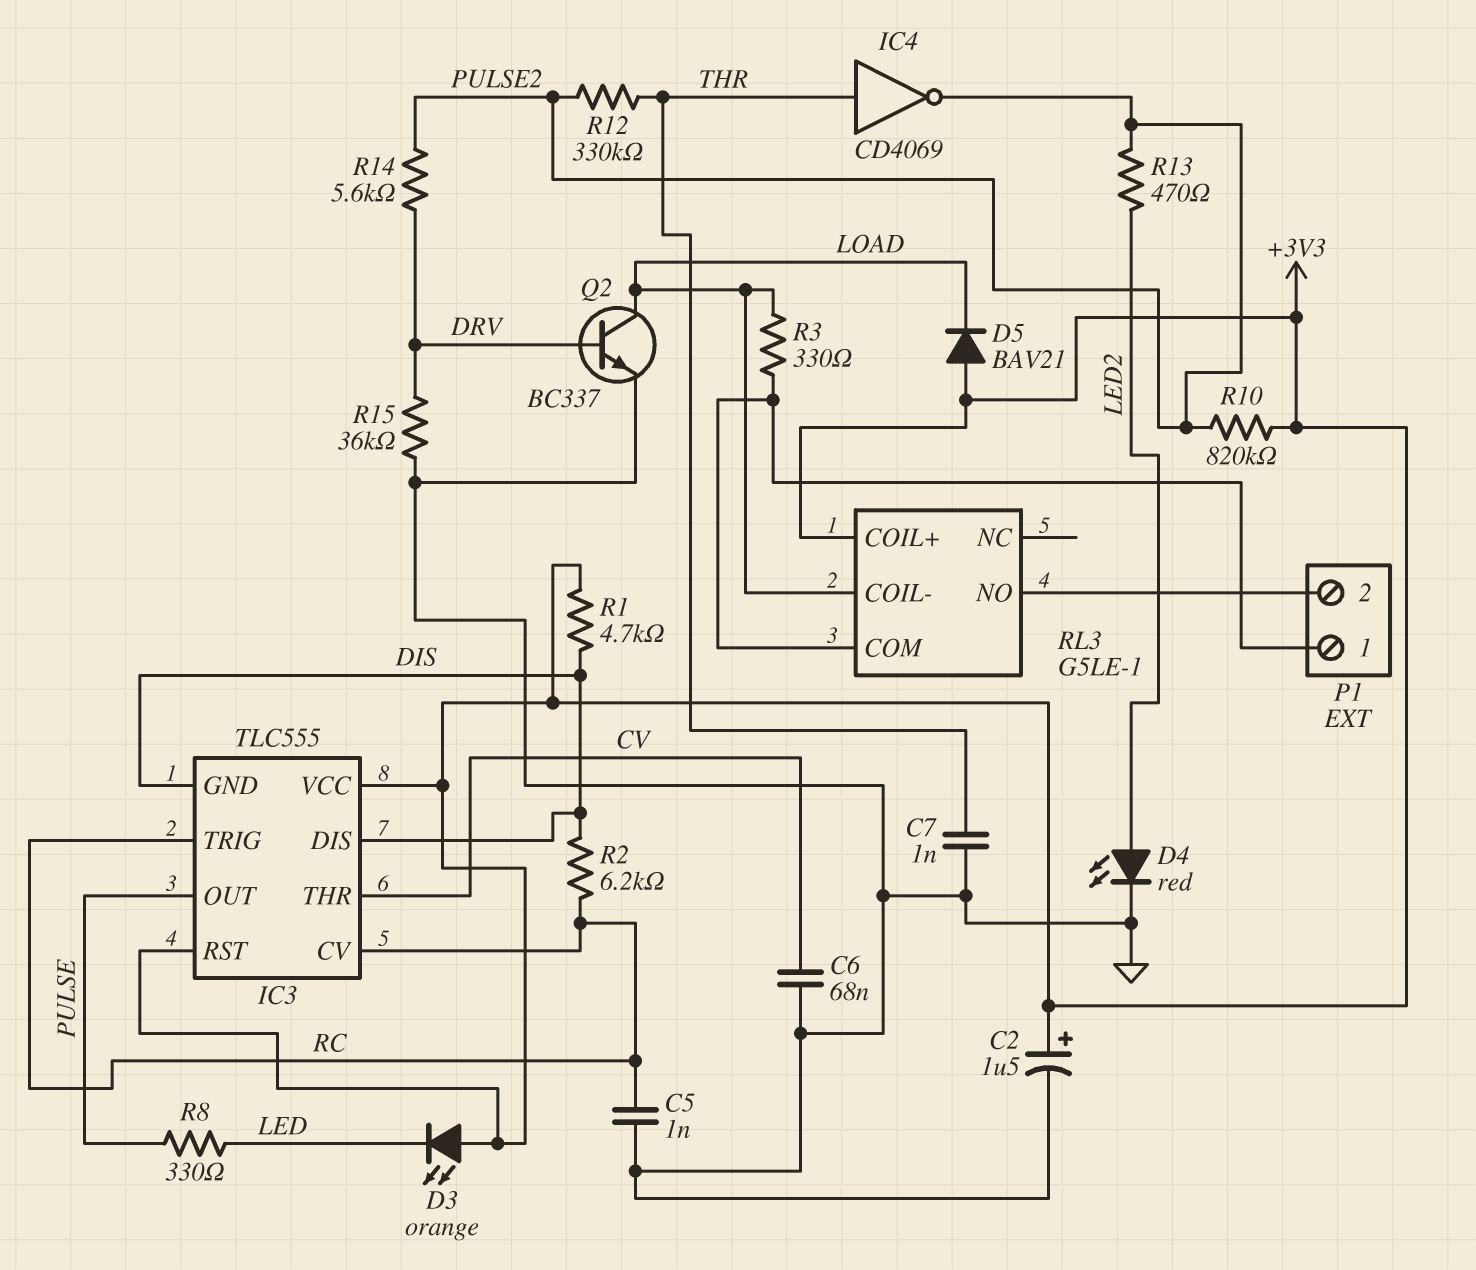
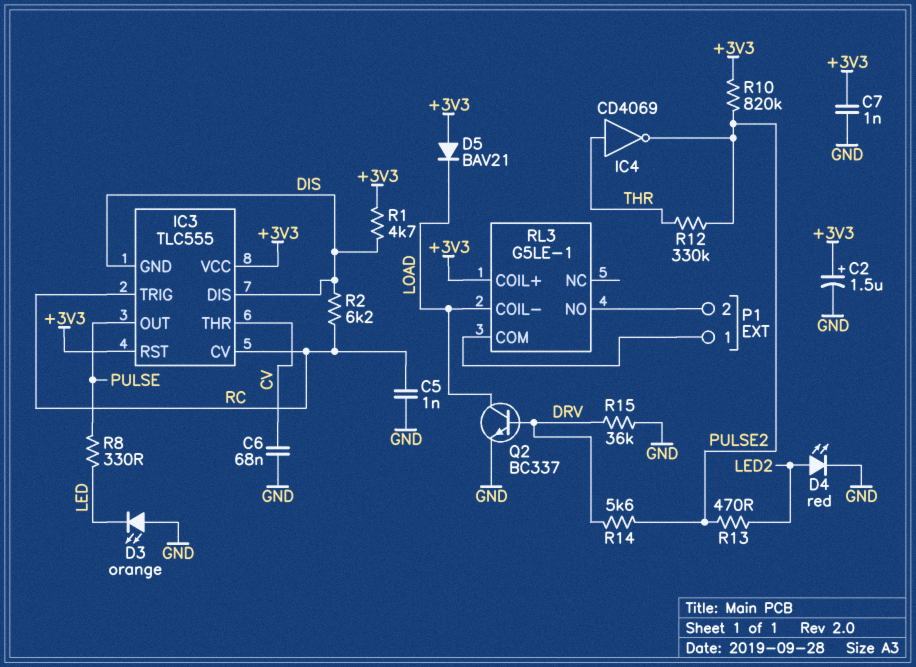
C7: 1nF (GND, THR) -> 1nF (+3V3, GND)
D3: LED orange (A +3V3, K LED) -> LED orange (A GND, K LED)
R3: 330 (LOAD, P1/1) -> none

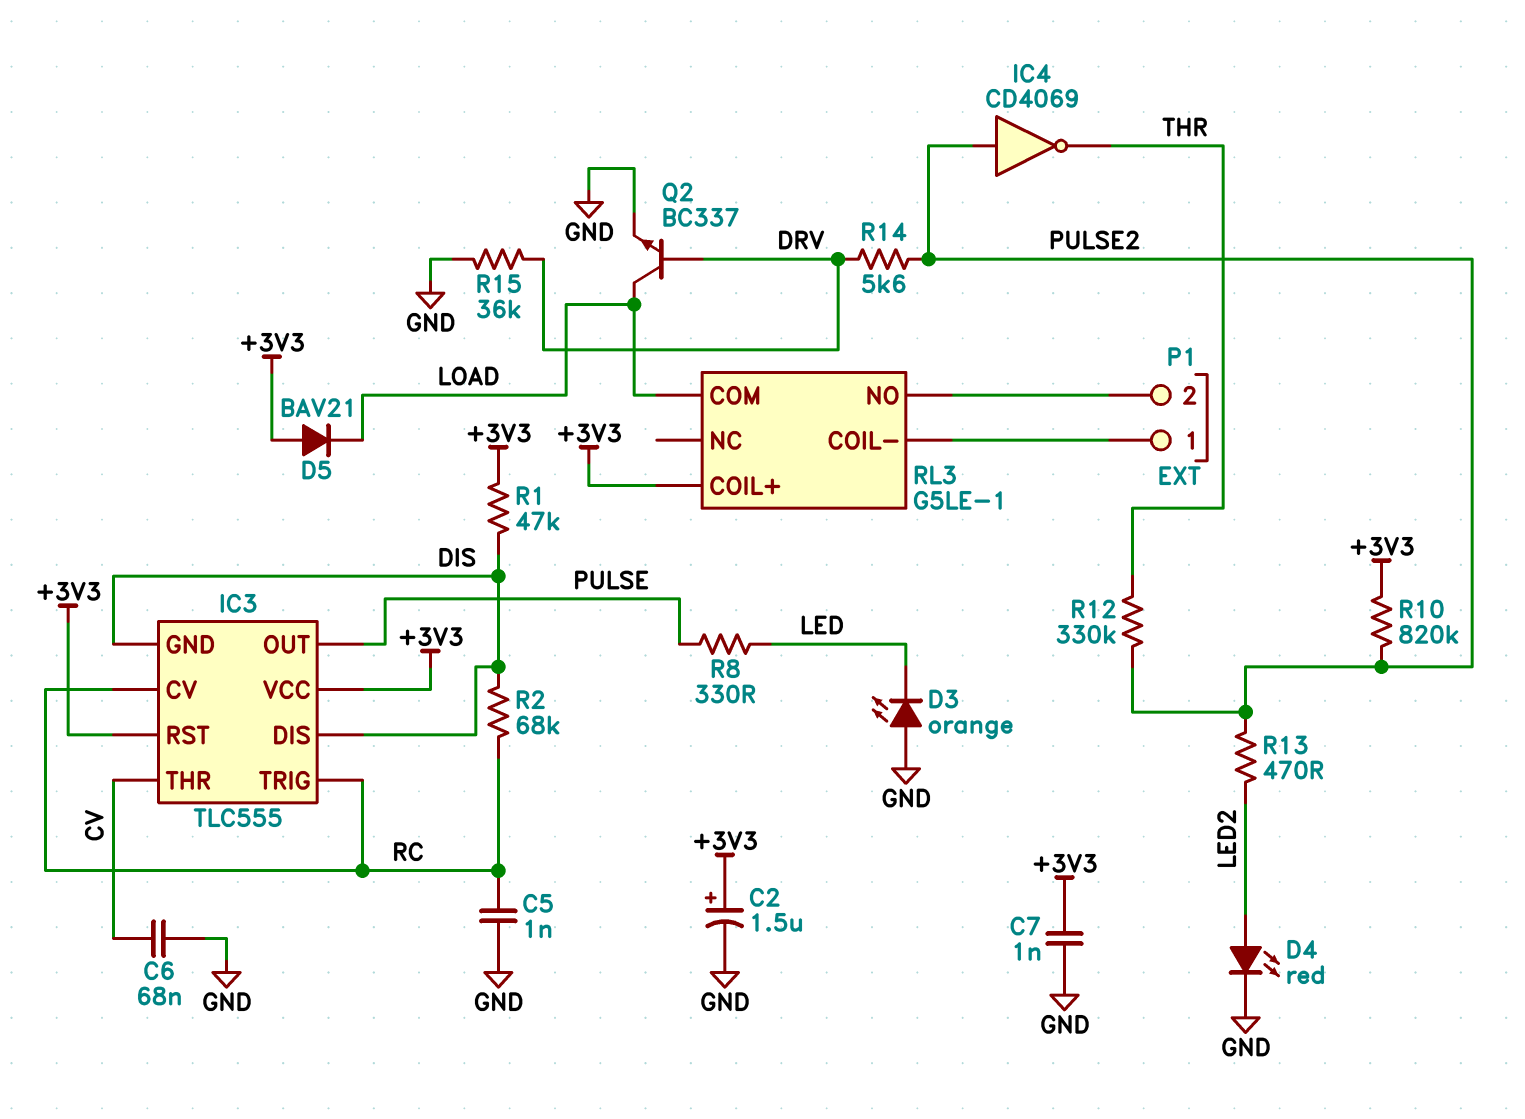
IC4: NOT CD4069 (in THR, out PULSE2) -> NOT CD4069 (in PULSE2, out THR)
R1: 4.7k (+3V3, DIS) -> 47k (+3V3, DIS)
R2: 6.2k (DIS, RC) -> 68k (DIS, RC)
RL3 pin COIL-: LOAD -> P1/1
RL3 pin COM: P1/1 -> LOAD

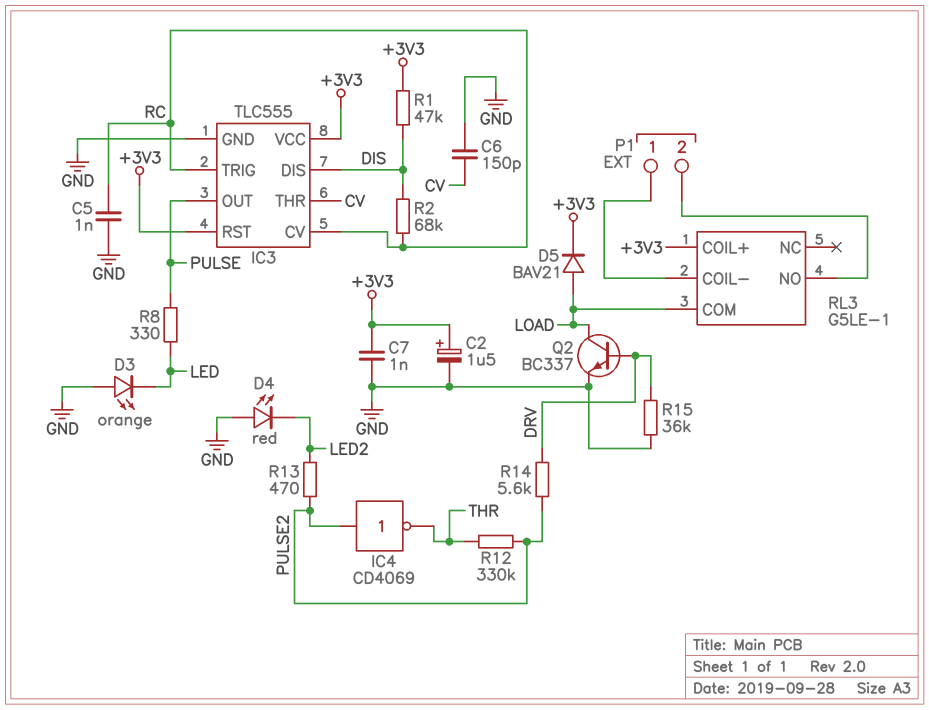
C6: 68nF (CV, GND) -> 150pF (CV, GND)
D4: LED red (A LED2, K GND) -> LED red (A GND, K LED2)
D5: diode BAV21 (A +3V3, K LOAD) -> diode BAV21 (A LOAD, K +3V3)
IC3 pin GND: DIS -> GND
R10: 820k (+3V3, PULSE2) -> none

